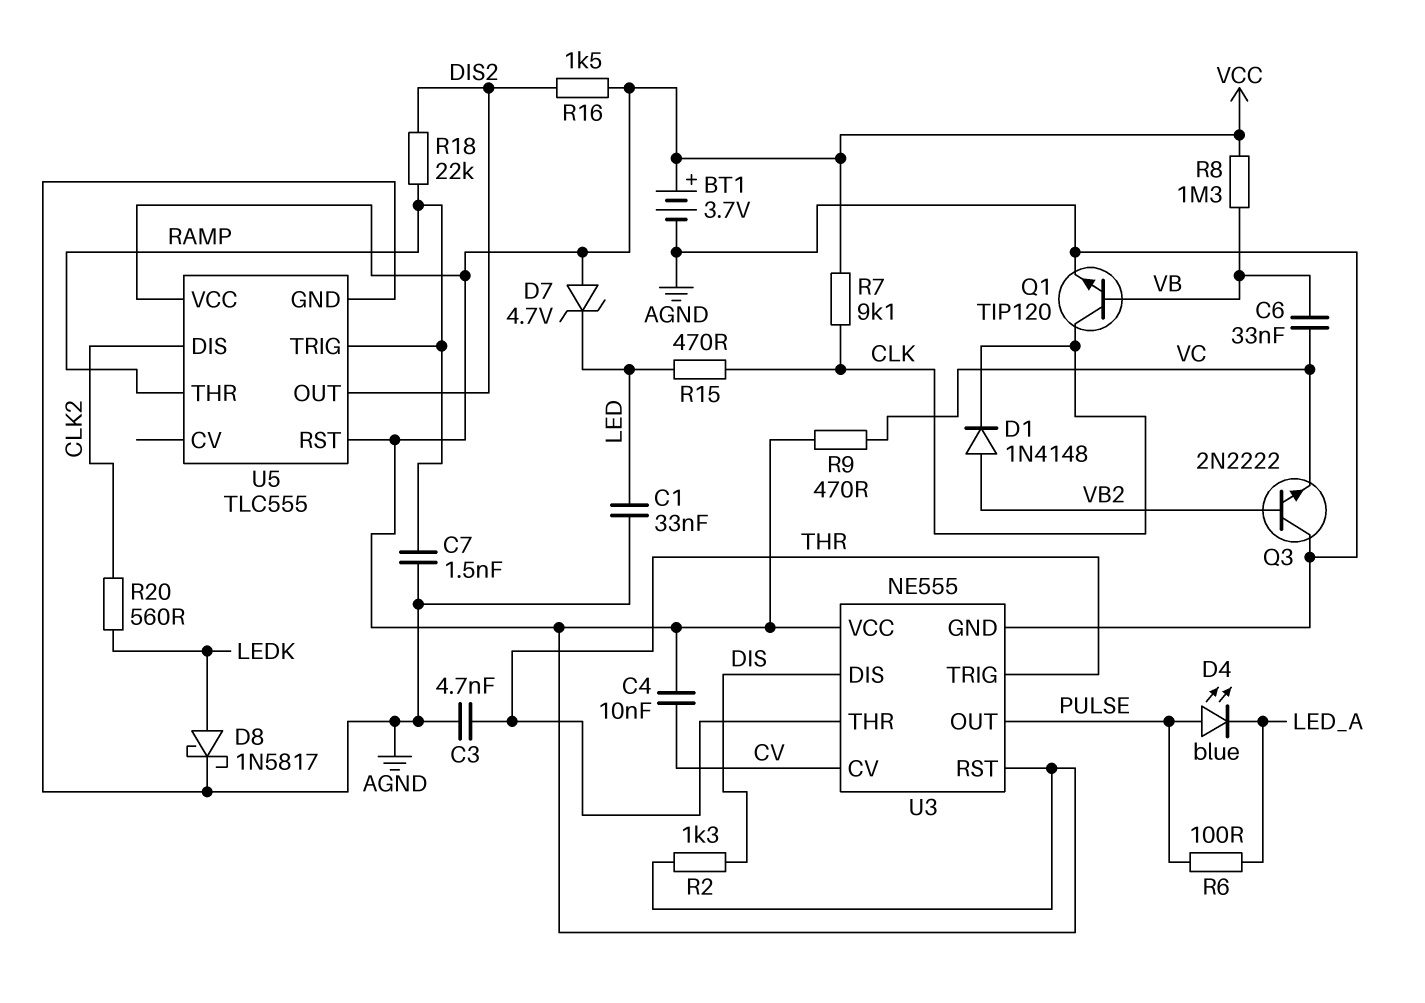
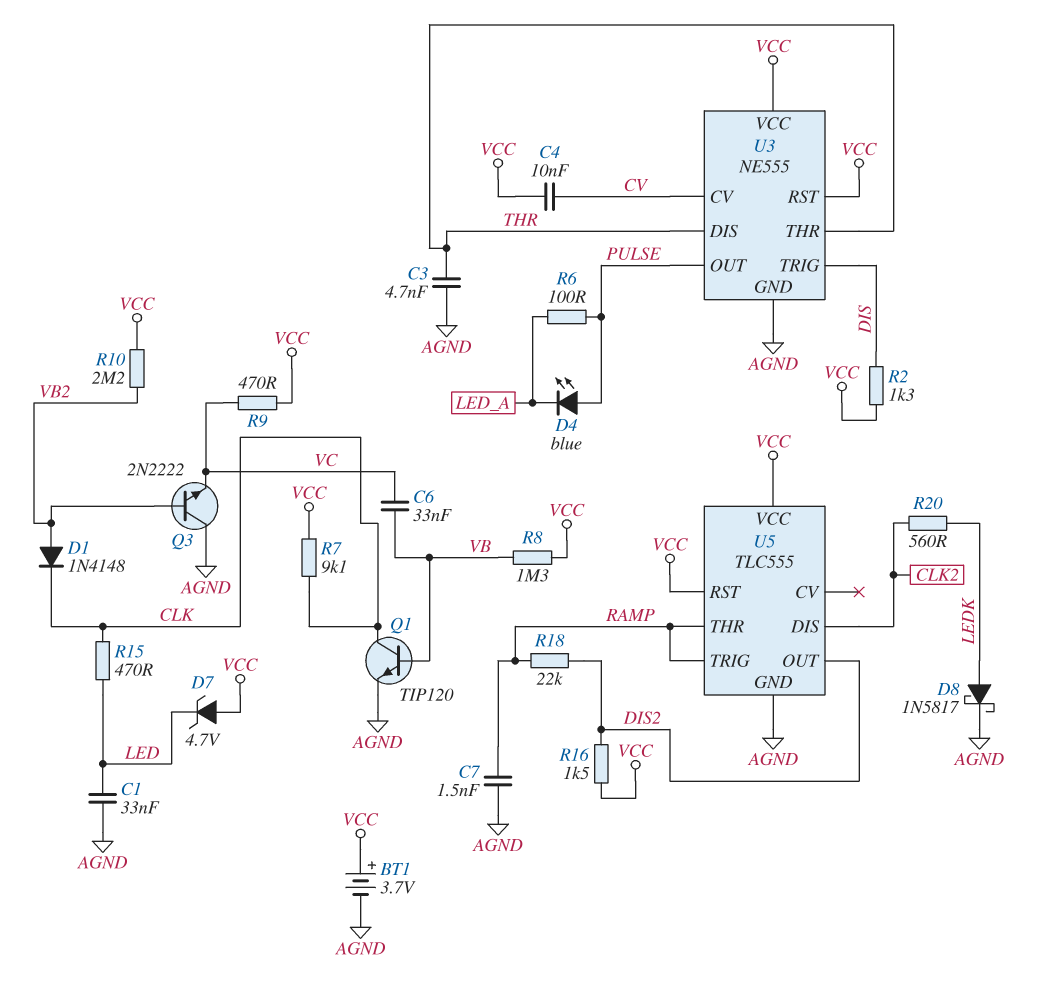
R10: none -> 2.2M (VB2, VCC)
U3 pin DIS: DIS -> THR
U3 pin TRIG: THR -> DIS

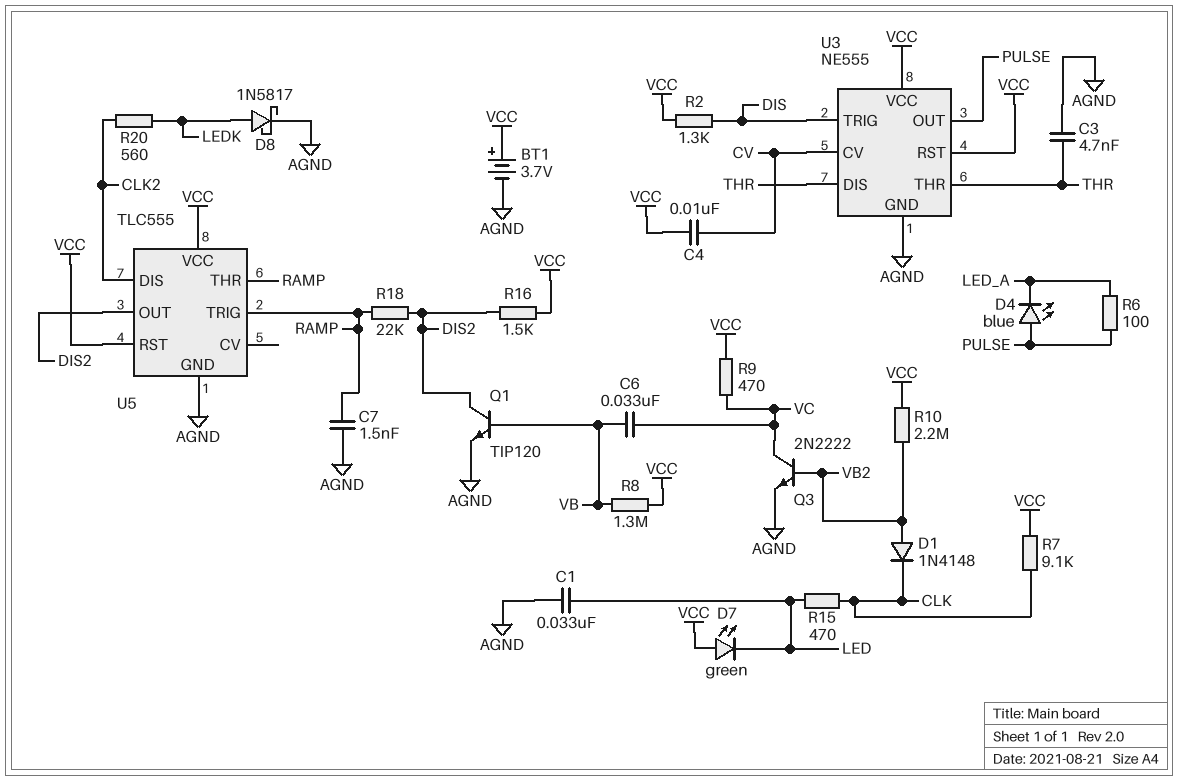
D7: zener 4.7V (A VCC, K LED) -> LED green (A VCC, K LED)
Q1: NPN TIP120 (B VB, C CLK, E AGND) -> NPN TIP120 (B VB, C DIS2, E AGND)
Q3: NPN 2N2222 (B VB2, C AGND, E VC) -> NPN 2N2222 (B VB2, C VC, E AGND)

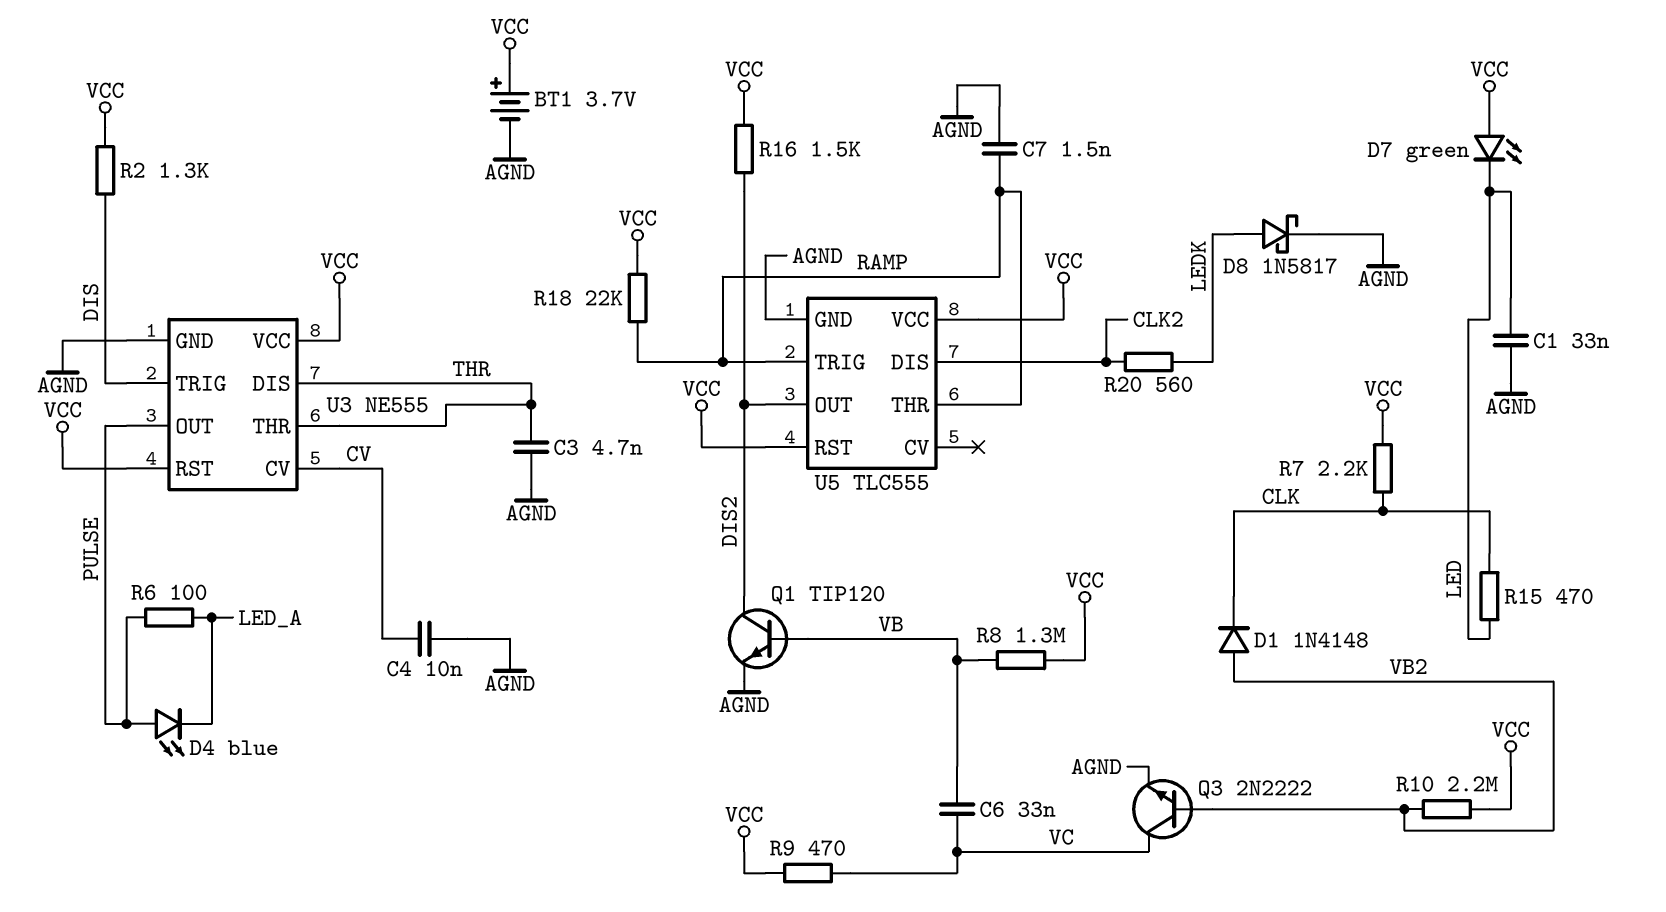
C4: 10nF (CV, VCC) -> 10nF (AGND, CV)
R7: 9.1k (CLK, VCC) -> 2.2k (CLK, VCC)
R18: 22k (DIS2, RAMP) -> 22k (RAMP, VCC)

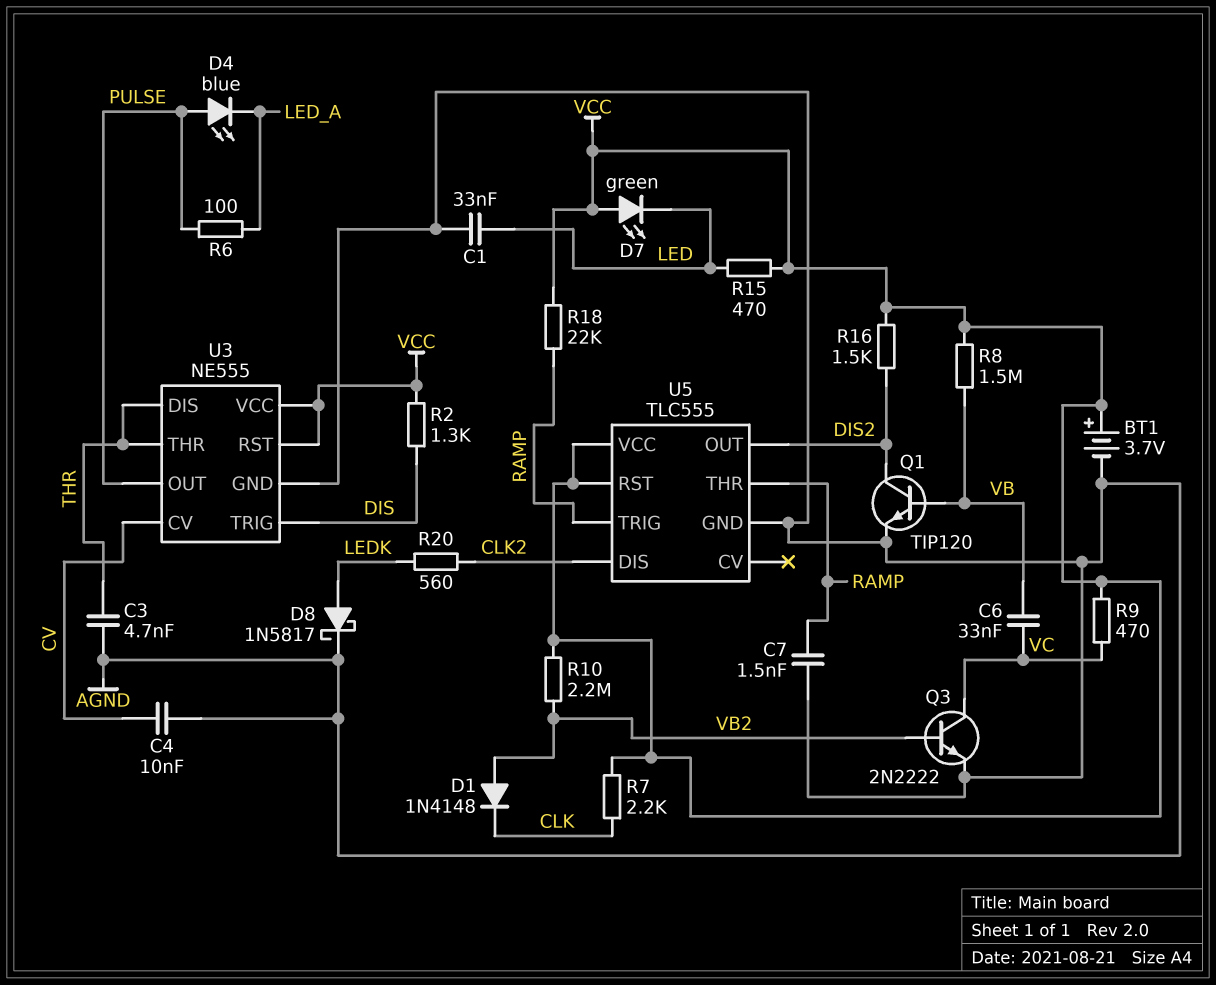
R8: 1.3M (VB, VCC) -> 1.5M (VB, VCC)
R15: 470 (CLK, LED) -> 470 (LED, VCC)

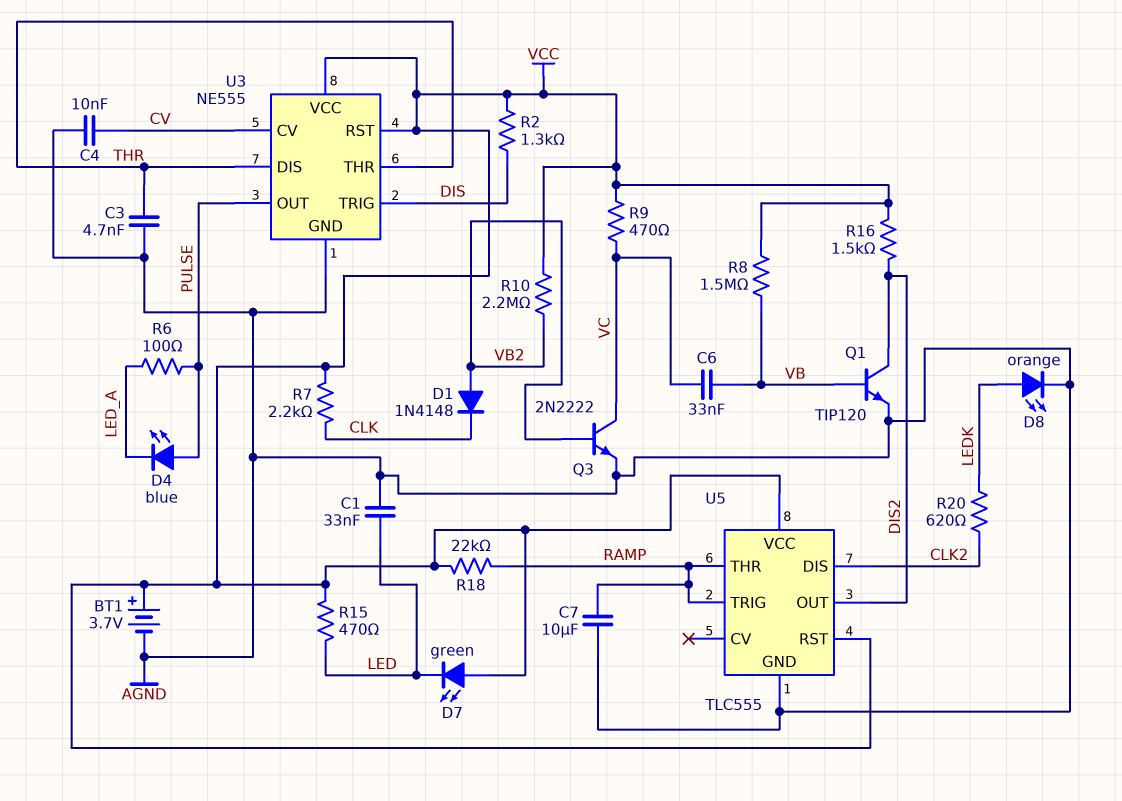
C7: 1.5nF (AGND, RAMP) -> 10uF (AGND, RAMP)
D8: schottky 1N5817 (A LEDK, K AGND) -> LED orange (A LEDK, K AGND)
R20: 560 (CLK2, LEDK) -> 620 (CLK2, LEDK)

